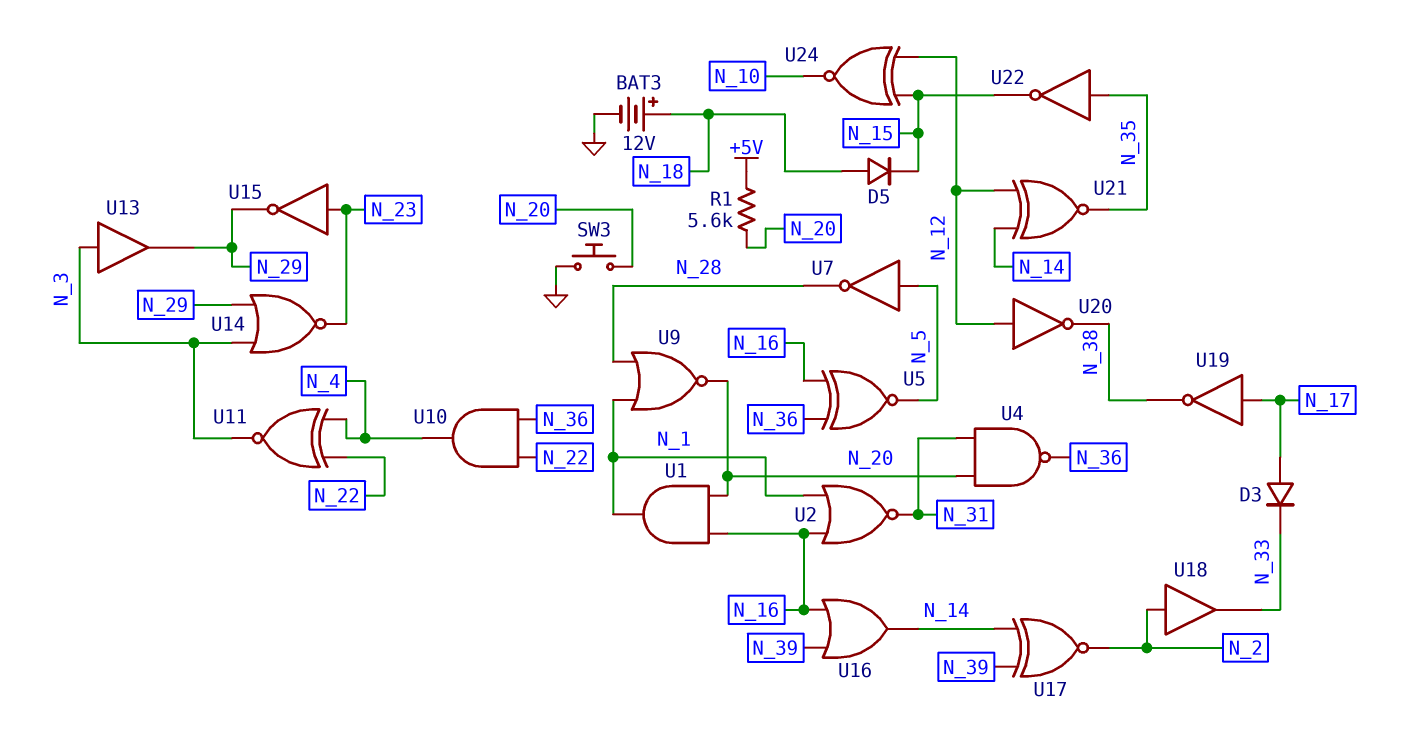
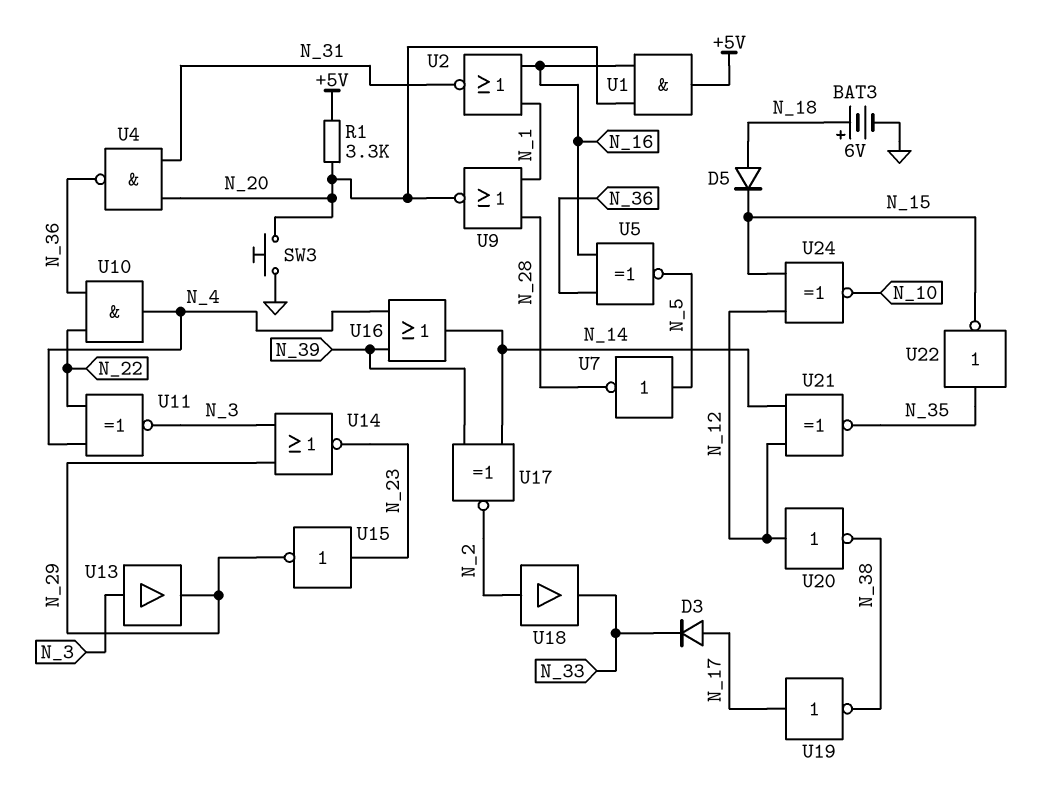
BAT3: 12V (plus N_18, minus GND) -> 6V (plus N_18, minus GND)
R1: 5.6k (+5V, N_20) -> 3.3k (+5V, N_20)
U1: AND (in N_16, in N_20, out N_1) -> AND (in N_16, in N_20, out +5V)
U16: OR (in N_16, in N_39, out N_14) -> OR (in N_4, in N_39, out N_14)

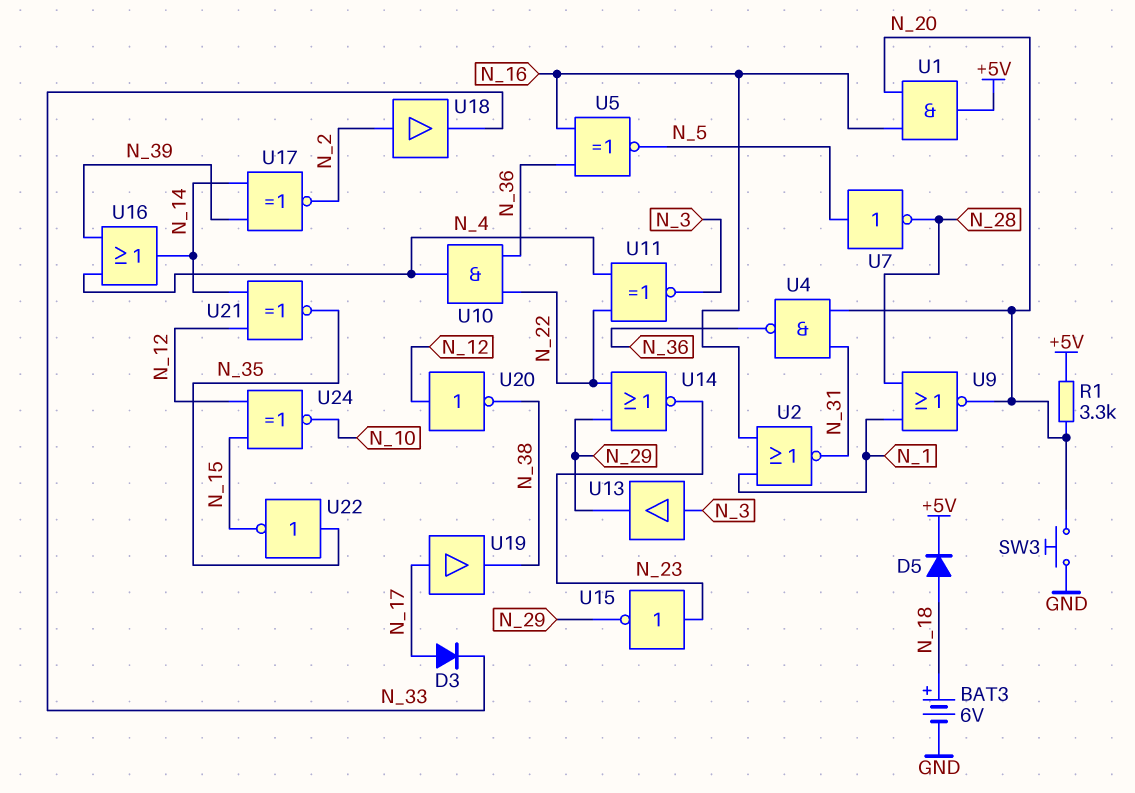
D5: diode (A N_18, K N_15) -> diode (A N_18, K +5V)
U14: NOR (in N_3, in N_29, out N_23) -> NOR (in N_22, in N_29, out N_23)
U19: NOT (in N_17, out N_38) -> buffer (in N_17, out N_38)

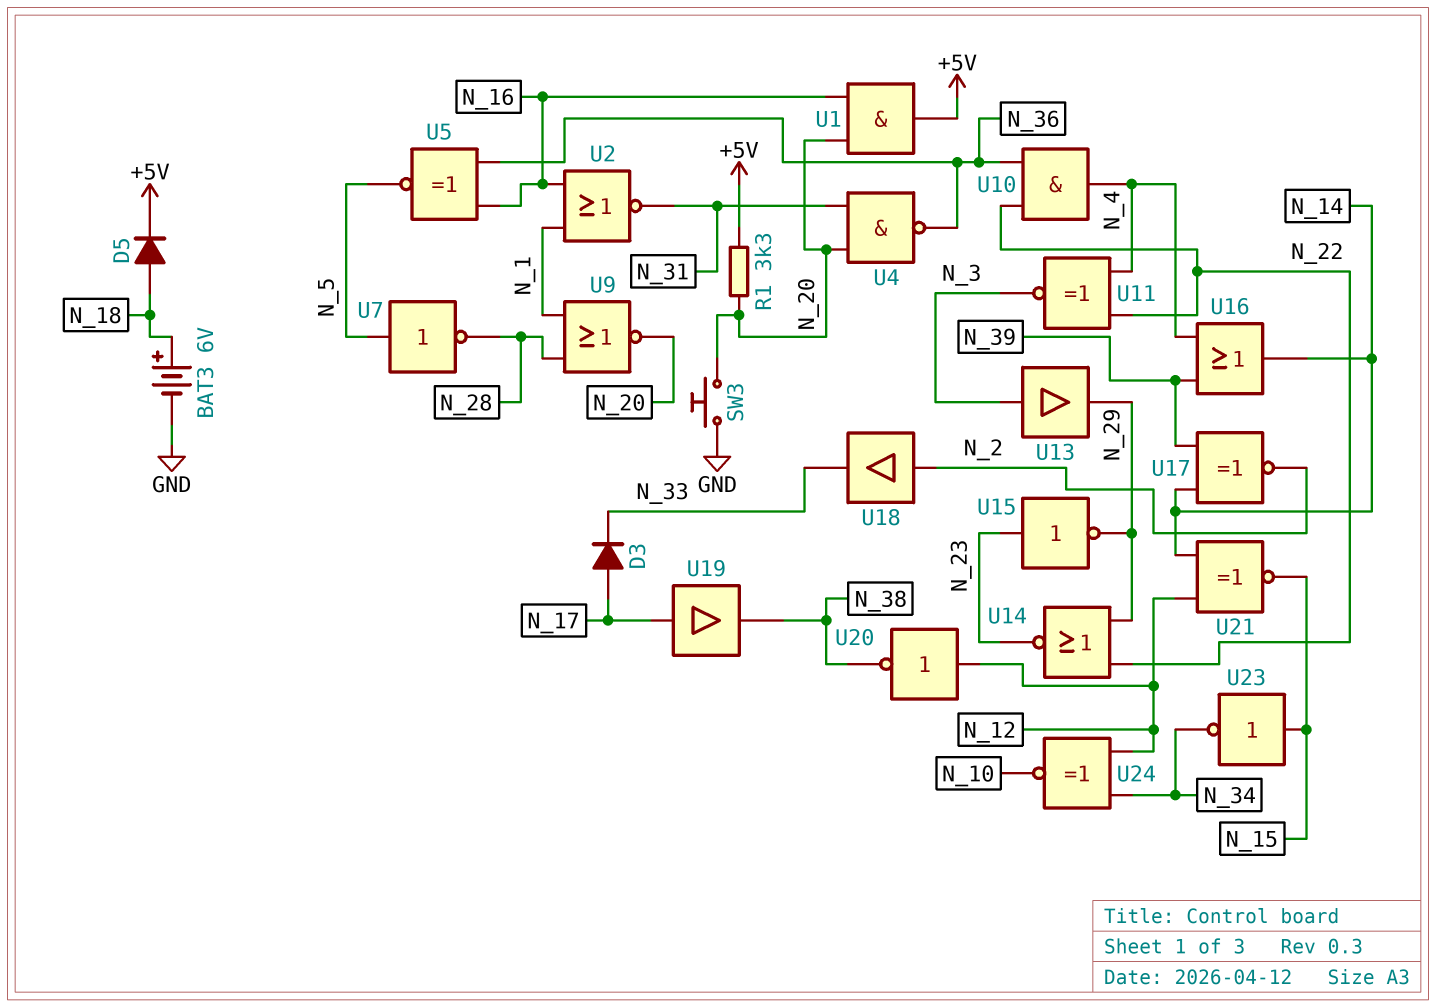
U21: XNOR (in N_12, in N_14, out N_35) -> XNOR (in N_12, in N_14, out N_15)
U22: NOT (in N_35, out N_15) -> none
U23: none -> NOT (in N_15, out N_34)
U24: XNOR (in N_12, in N_15, out N_10) -> XNOR (in N_12, in N_34, out N_10)

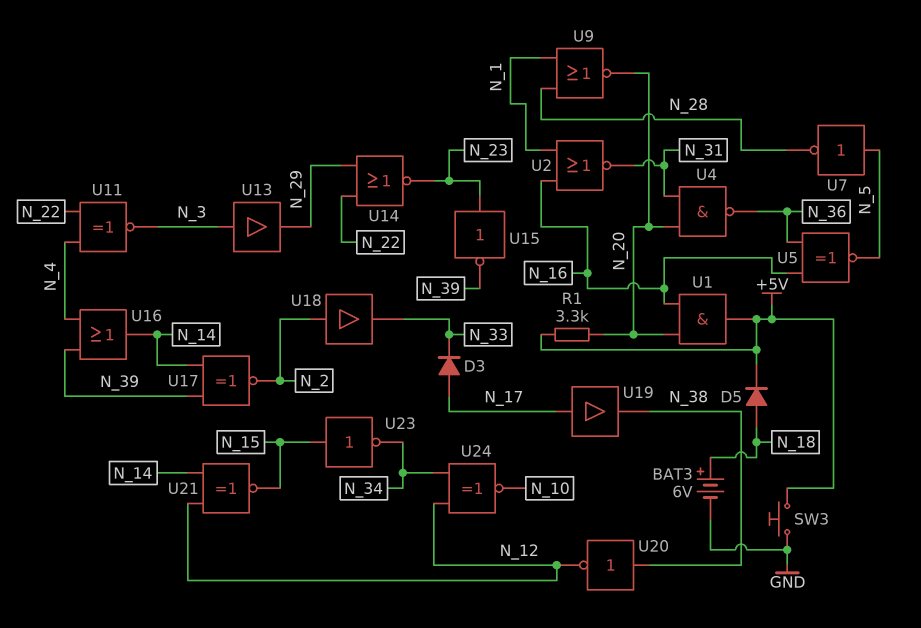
SW3: button (GND, N_20) -> button (+5V, GND)
U10: AND (in N_22, in N_36, out N_4) -> none
U15: NOT (in N_23, out N_29) -> NOT (in N_23, out N_39)
U20: NOT (in N_12, out N_38) -> NOT (in N_38, out N_12)

